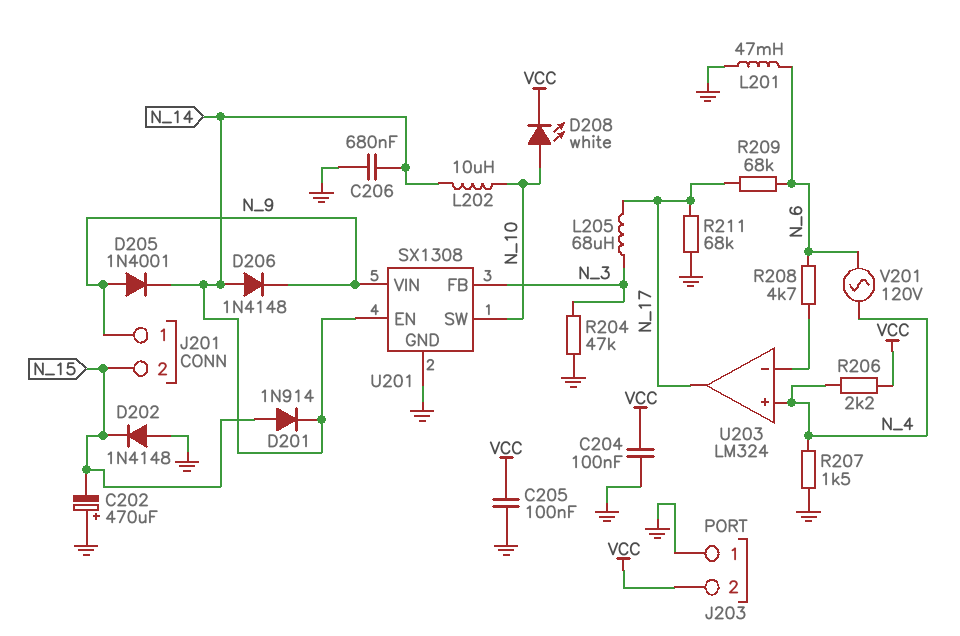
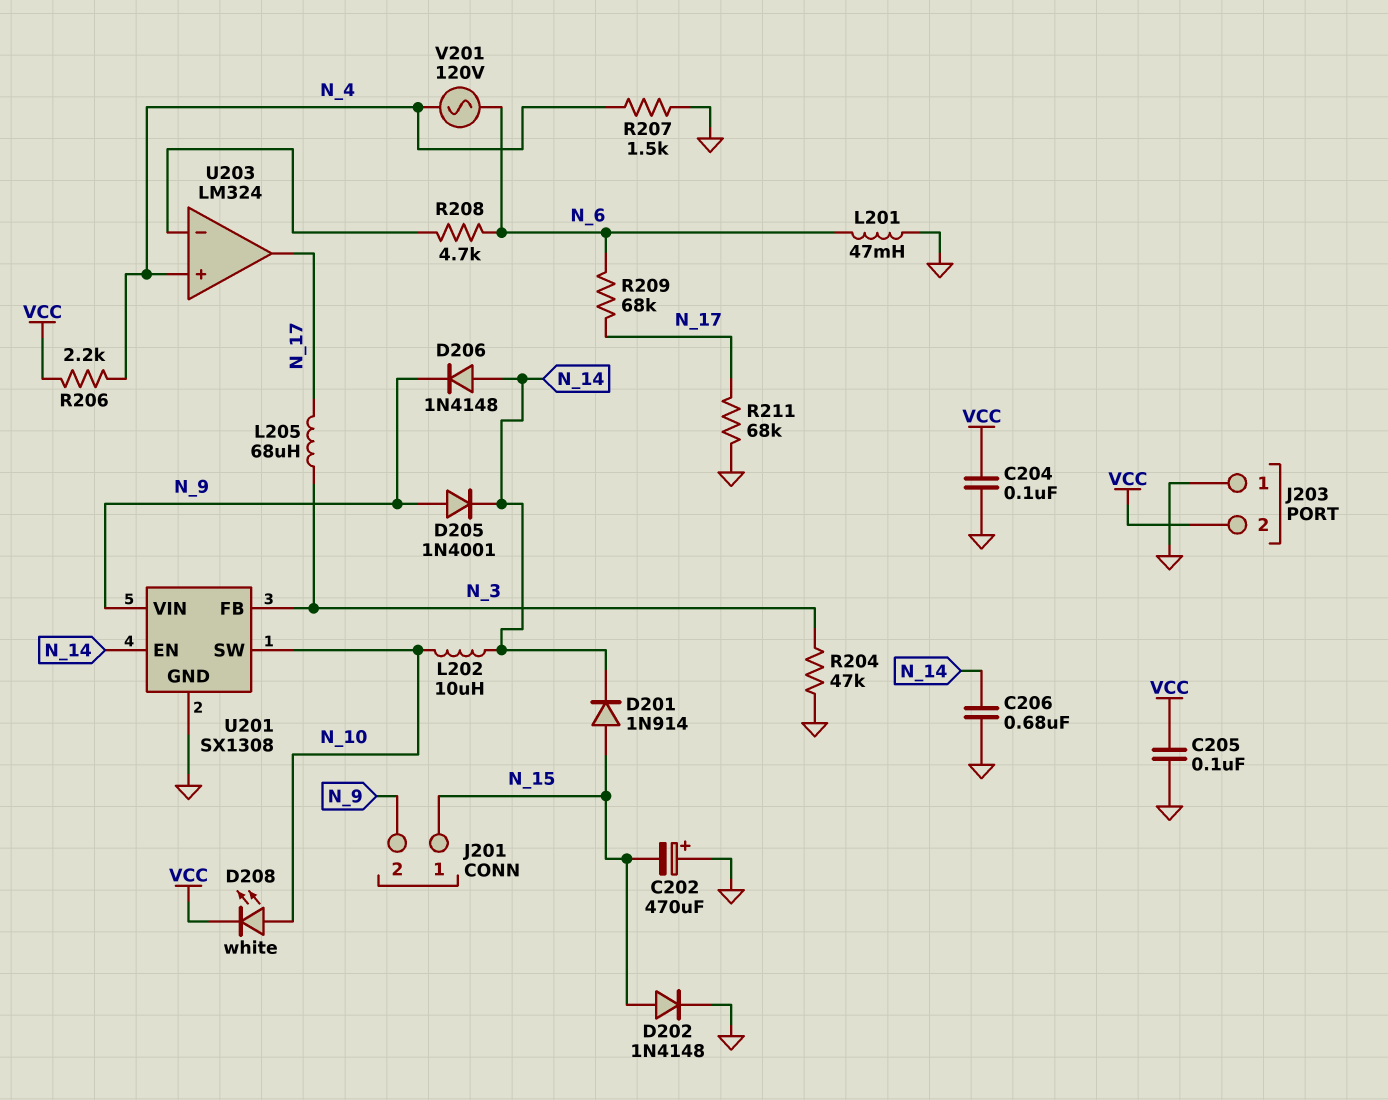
D202: diode 1N4148 (A GND, K N_15) -> diode 1N4148 (A N_15, K GND)
J201 pin 1: N_9 -> N_15
J201 pin 2: N_15 -> N_9

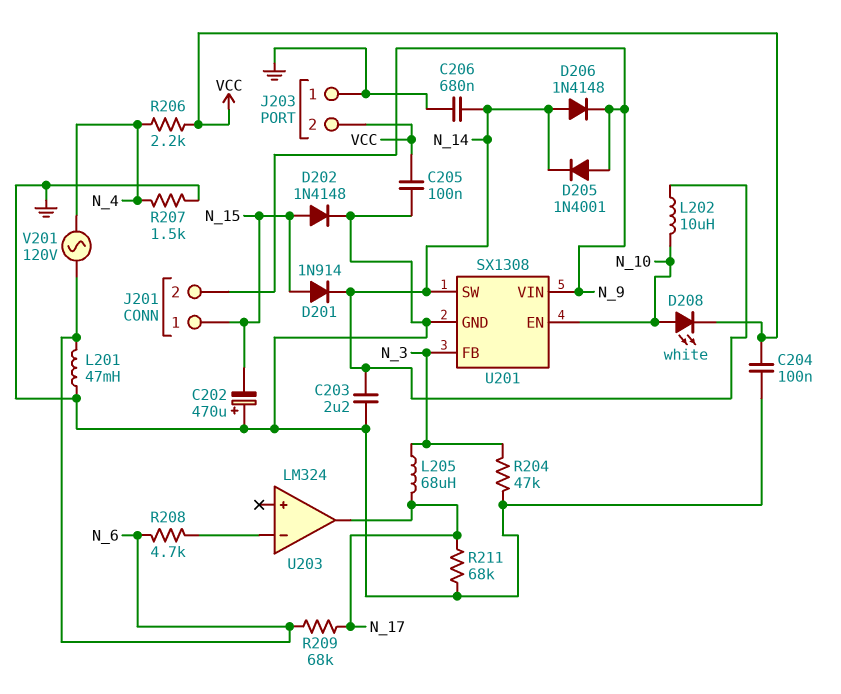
C203: none -> 2.2uF (GND, N_14)
U201 pin EN: N_14 -> N_10
U201 pin SW: N_10 -> N_14
U203 pin in+: N_4 -> none

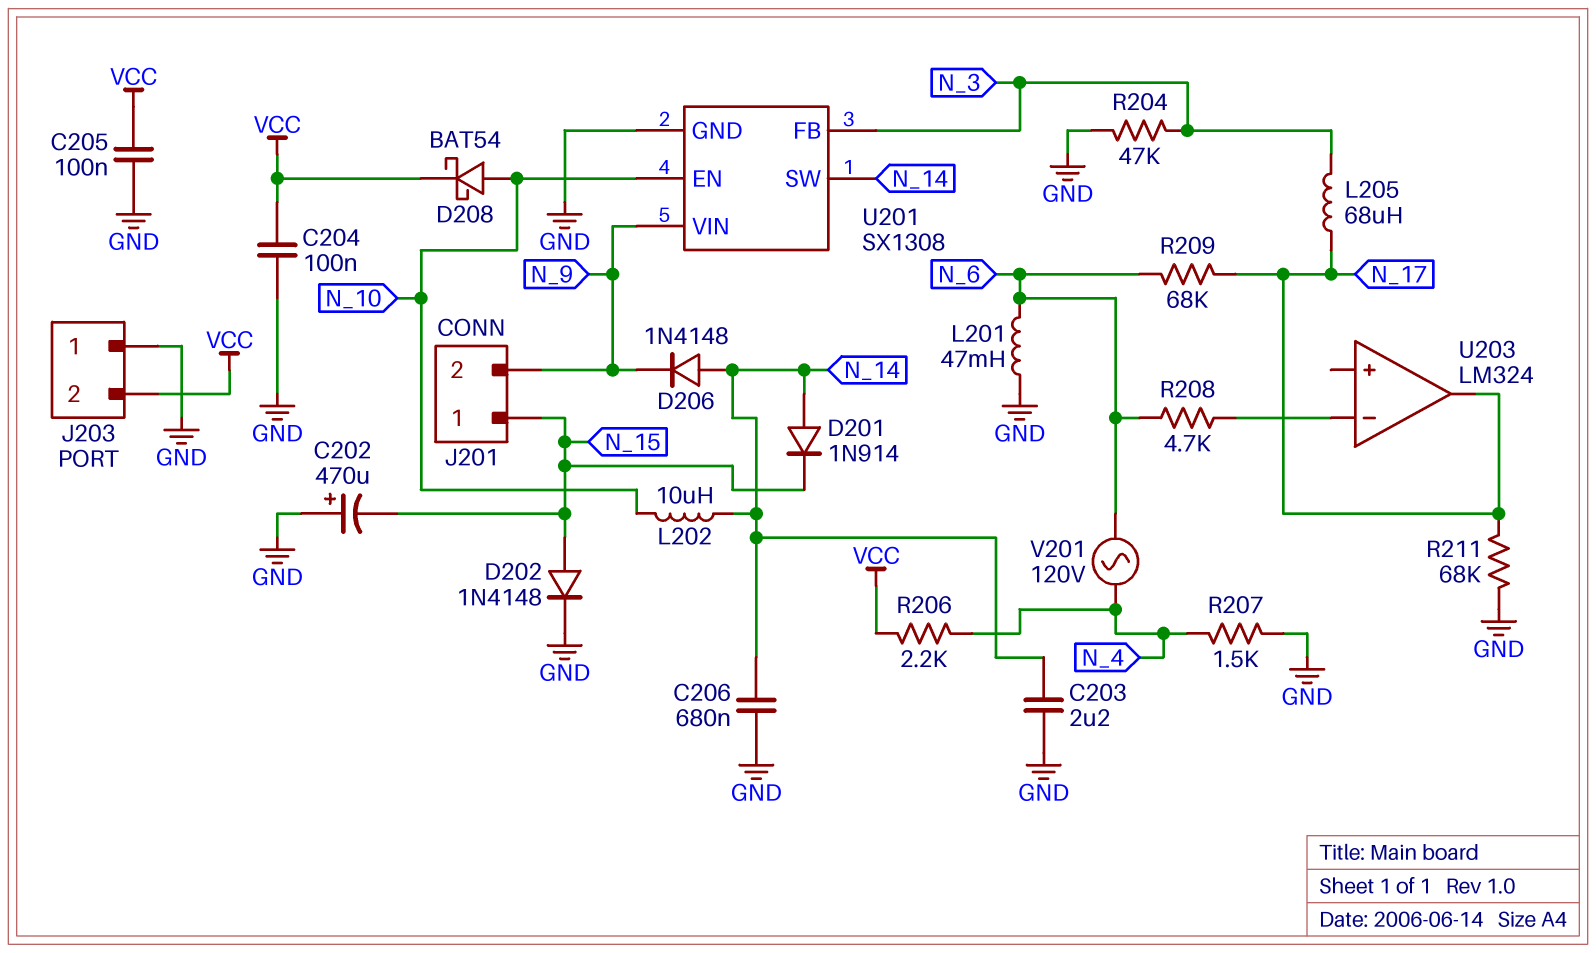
D201: diode 1N914 (A N_15, K N_14) -> diode 1N914 (A N_14, K N_15)
D205: diode 1N4001 (A N_9, K N_14) -> none
D208: LED white (A N_10, K VCC) -> schottky BAT54 (A N_10, K VCC)

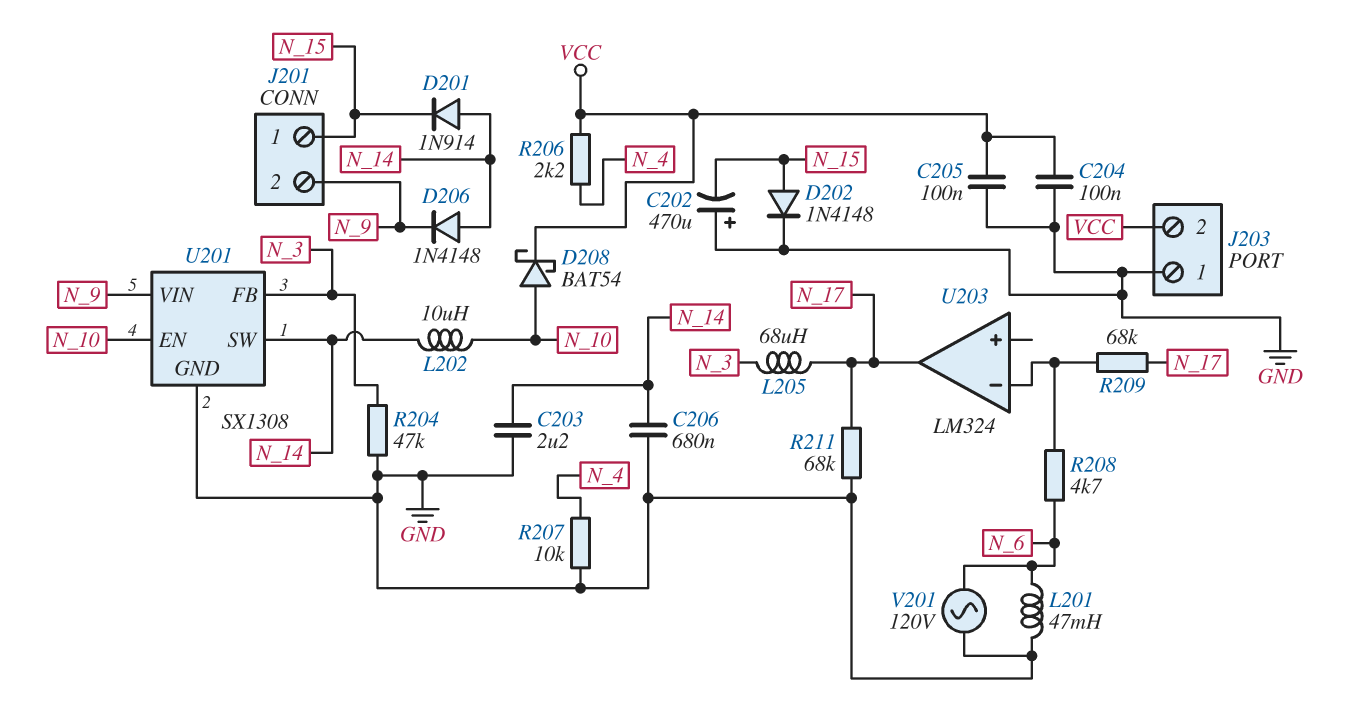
R207: 1.5k (GND, N_4) -> 10k (GND, N_4)
R209: 68k (N_6, N_17) -> 68k (N_17, U203/in-)
V201: AC 120V (N_4, N_6) -> AC 120V (GND, N_6)

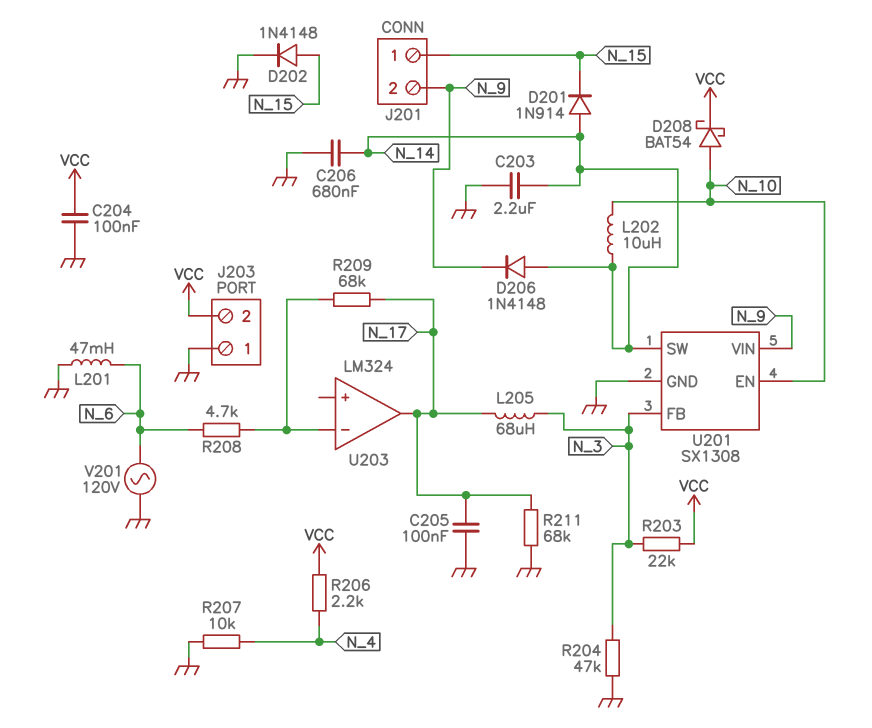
C202: 470uF (plus GND, minus N_15) -> none
C205: 100nF (GND, VCC) -> 100nF (GND, N_17)
R203: none -> 22k (N_3, VCC)

